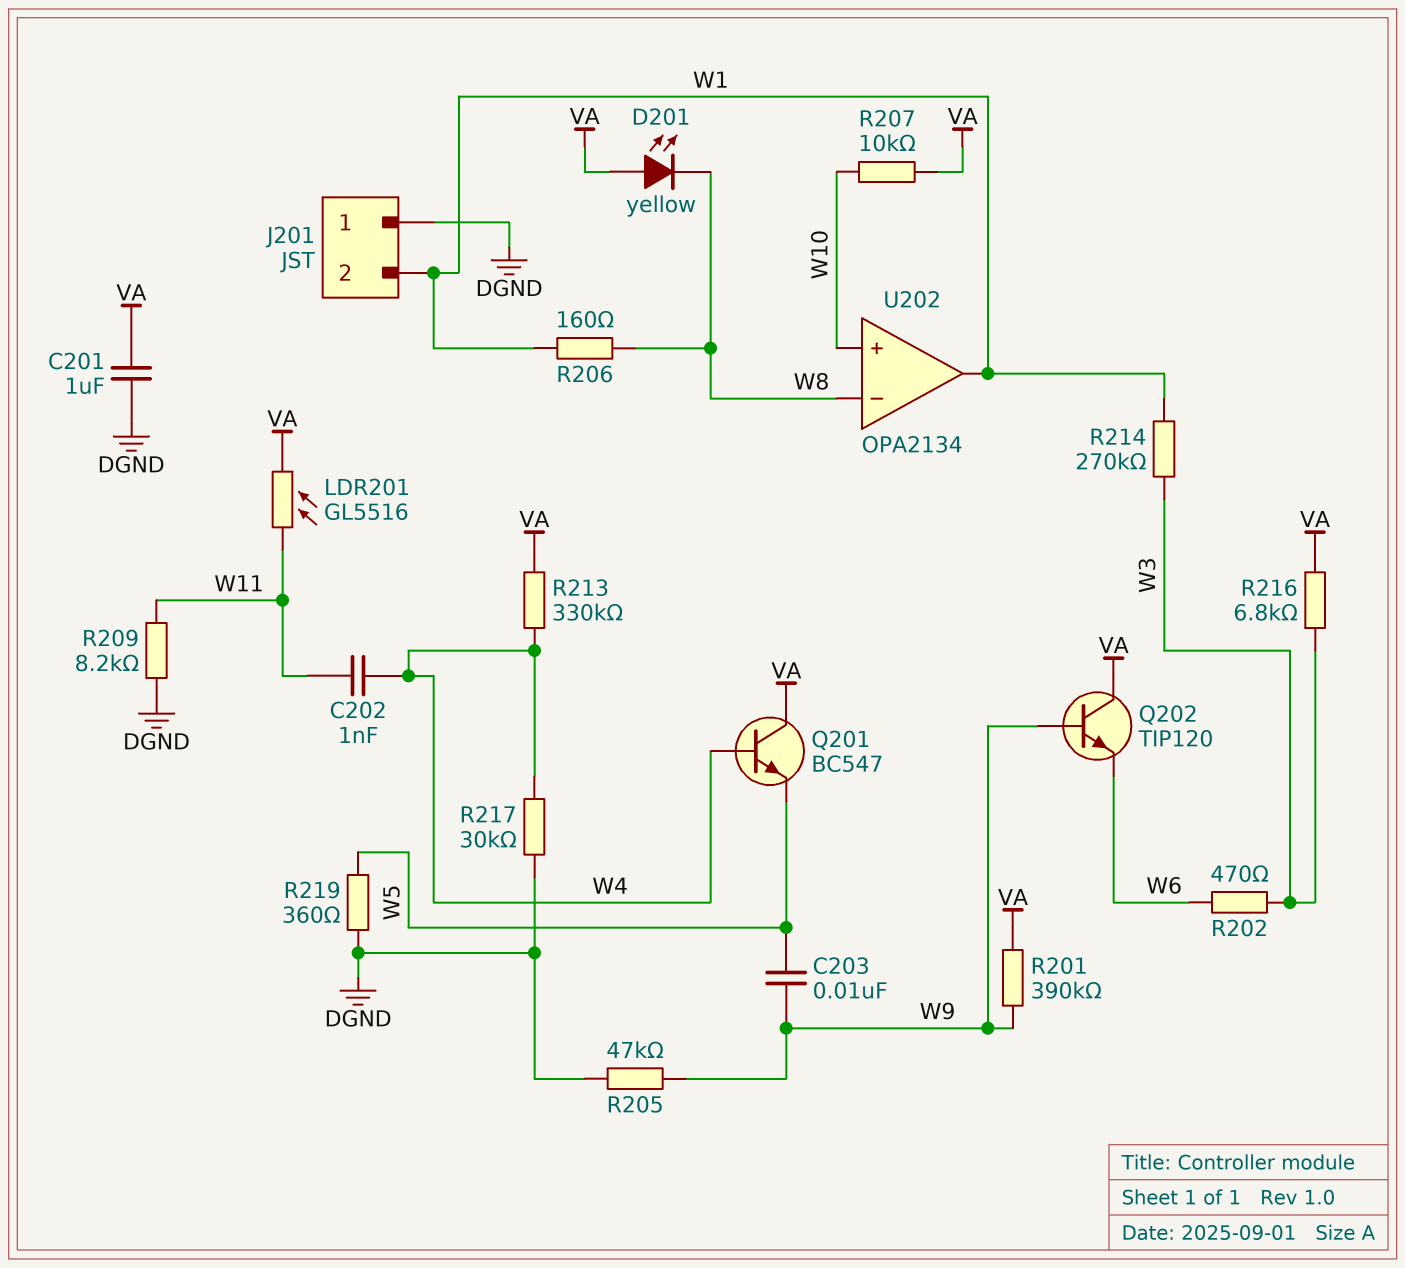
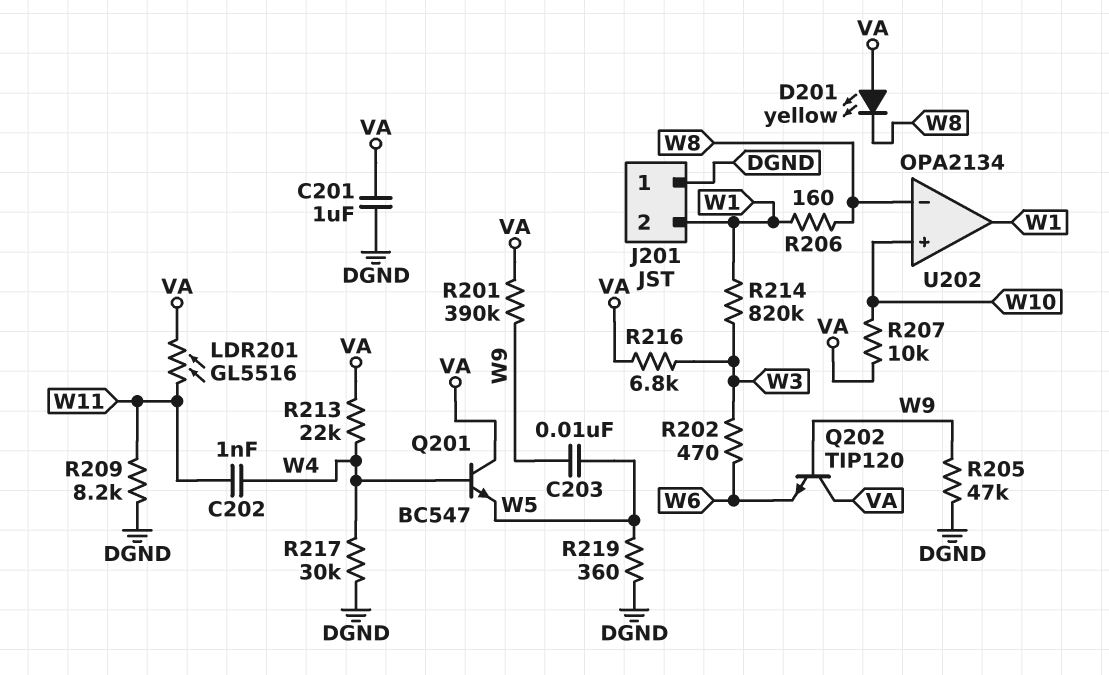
R213: 330k (VA, W4) -> 22k (VA, W4)
R214: 270k (W1, W3) -> 820k (W1, W3)

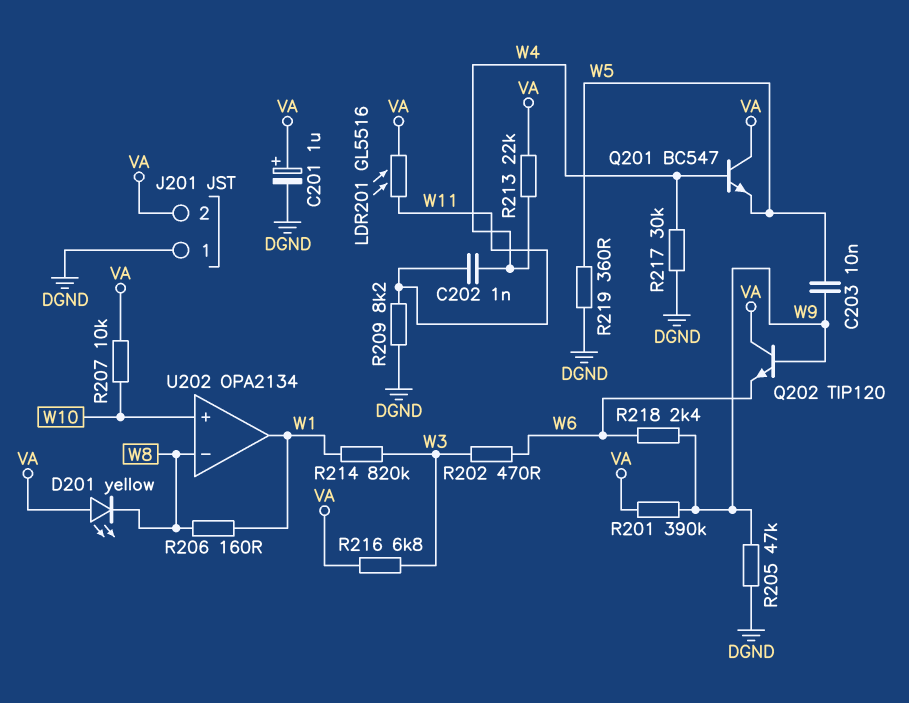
C201: 1uF (DGND, VA) -> 1uF (plus VA, minus DGND)
J201 pin 2: W1 -> VA
R218: none -> 2.4k (W6, W9)

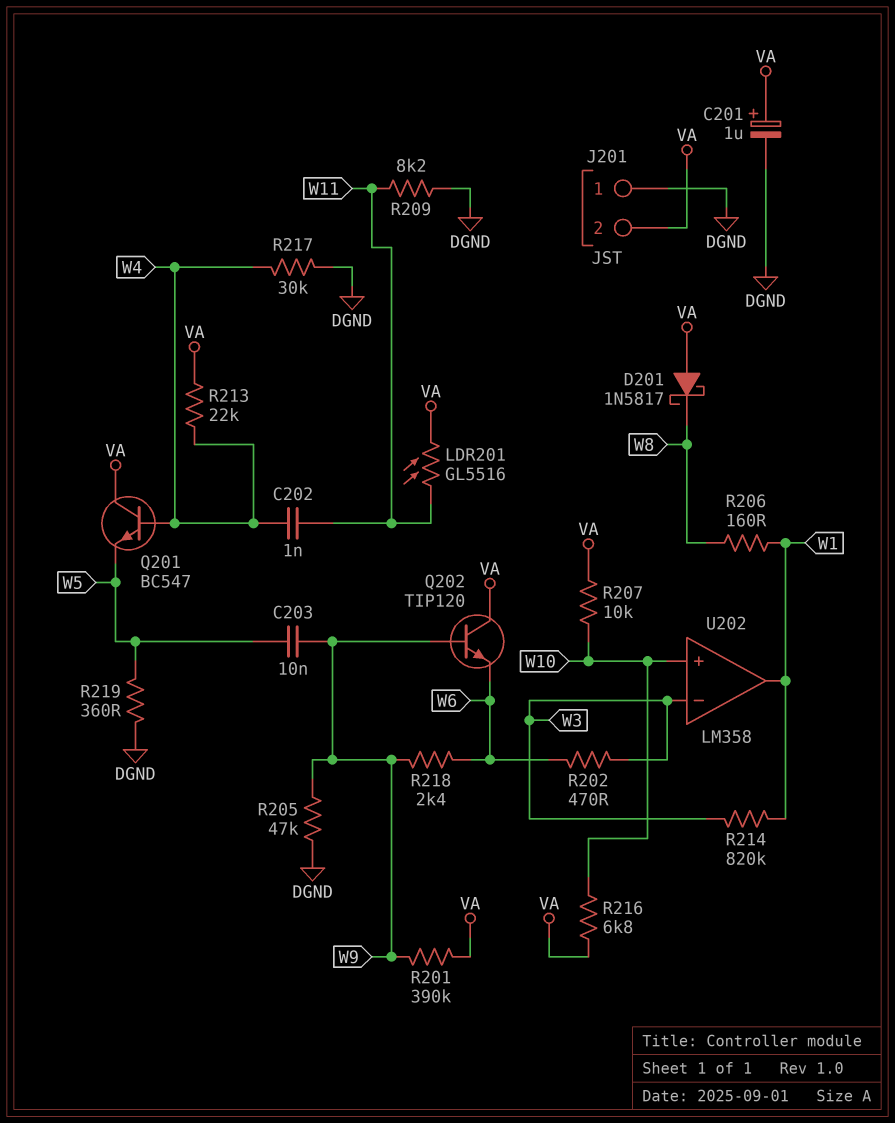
D201: LED yellow (A VA, K W8) -> schottky 1N5817 (A VA, K W8)
R216: 6.8k (VA, W3) -> 6.8k (VA, W10)
U202: OPA2134 -> LM358
U202 pin in-: W8 -> W3

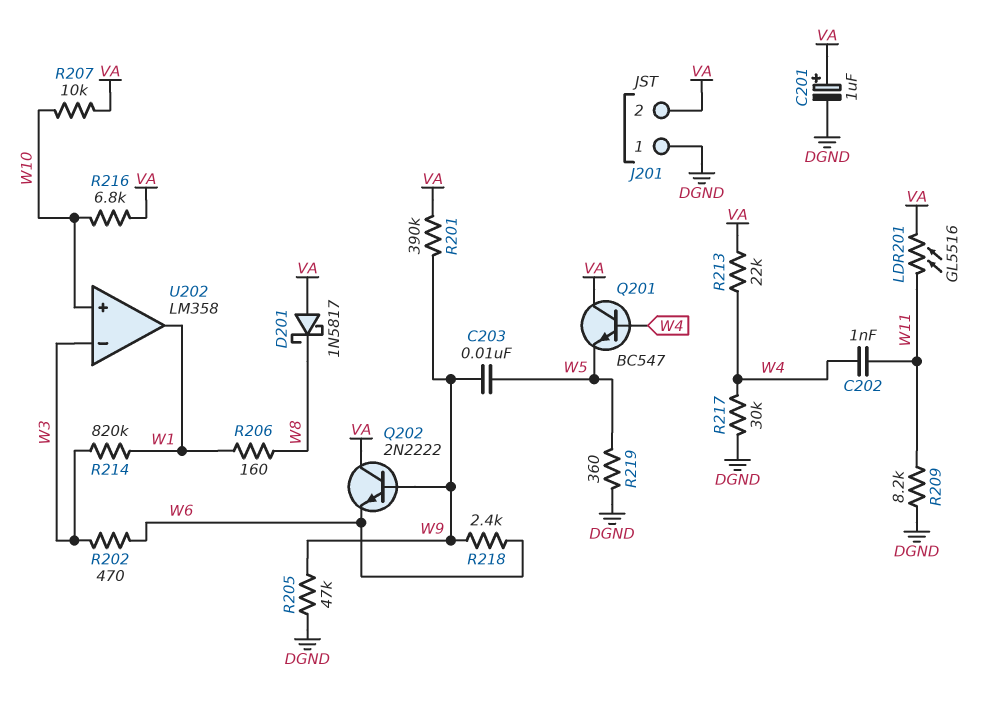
Q202: NPN TIP120 (B W9, C VA, E W6) -> NPN 2N2222 (B W9, C VA, E W6)

